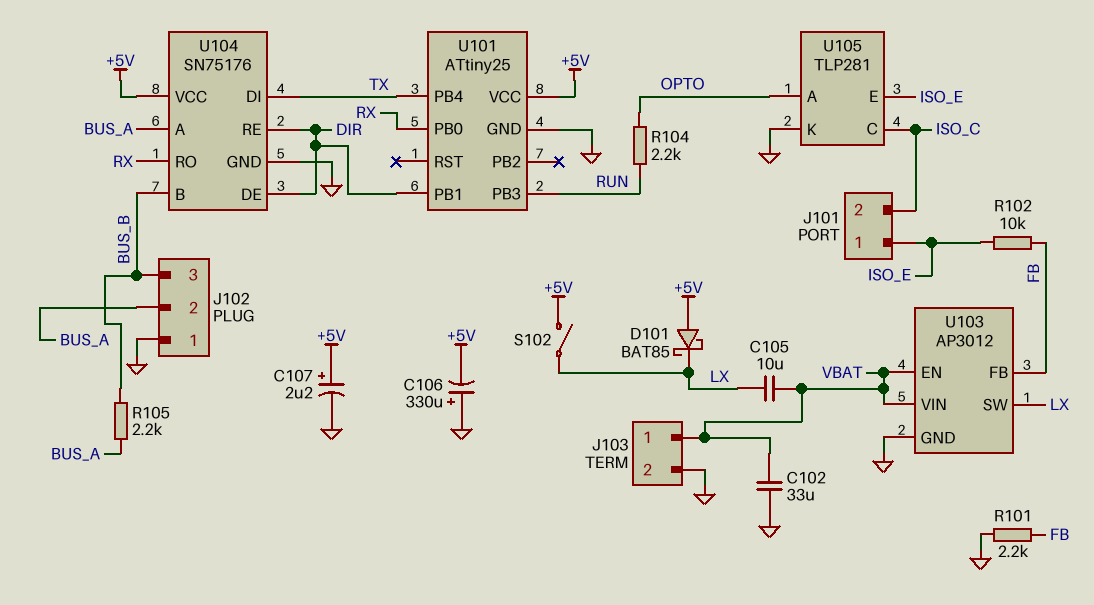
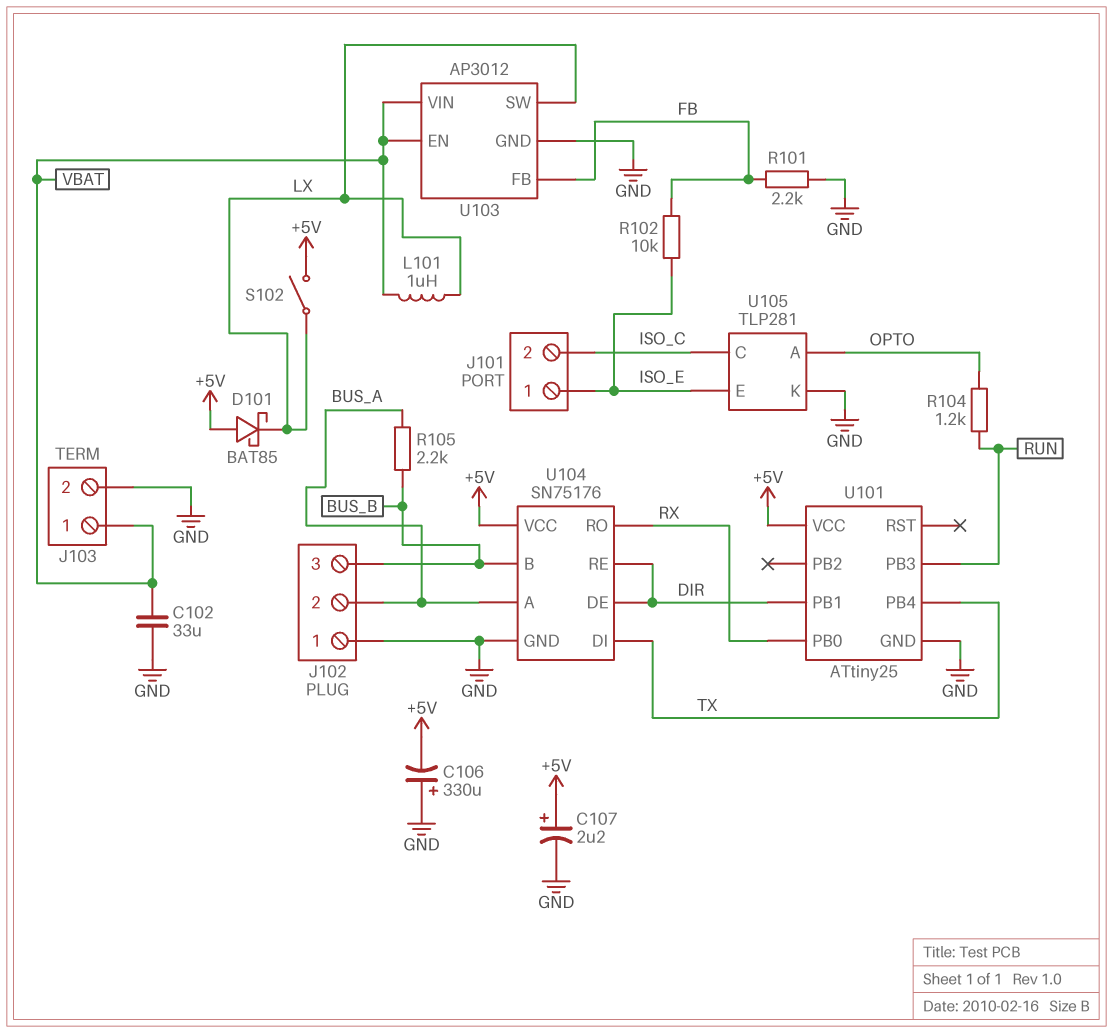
C105: 10uF (LX, VBAT) -> none
L101: none -> 1uH (LX, VBAT)
R104: 2.2k (OPTO, RUN) -> 1.2k (OPTO, RUN)

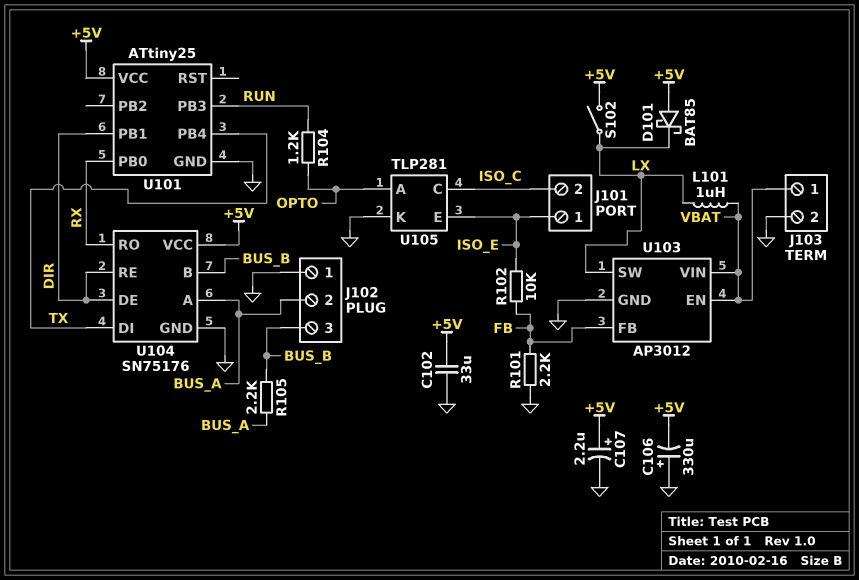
C102: 33uF (GND, VBAT) -> 33uF (+5V, GND)

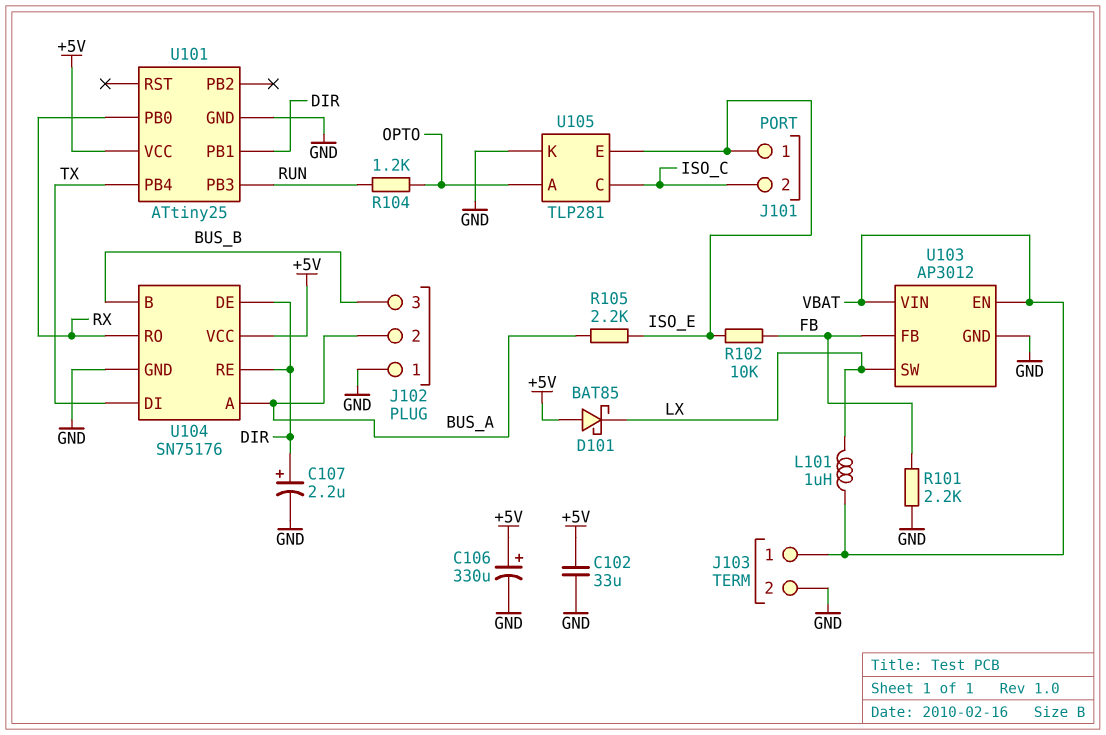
C106: 330uF (plus GND, minus +5V) -> 330uF (plus +5V, minus GND)
C107: 2.2uF (plus +5V, minus GND) -> 2.2uF (plus DIR, minus GND)
R105: 2.2k (BUS_A, BUS_B) -> 2.2k (BUS_A, ISO_E)
S102: switch (+5V, LX) -> none

